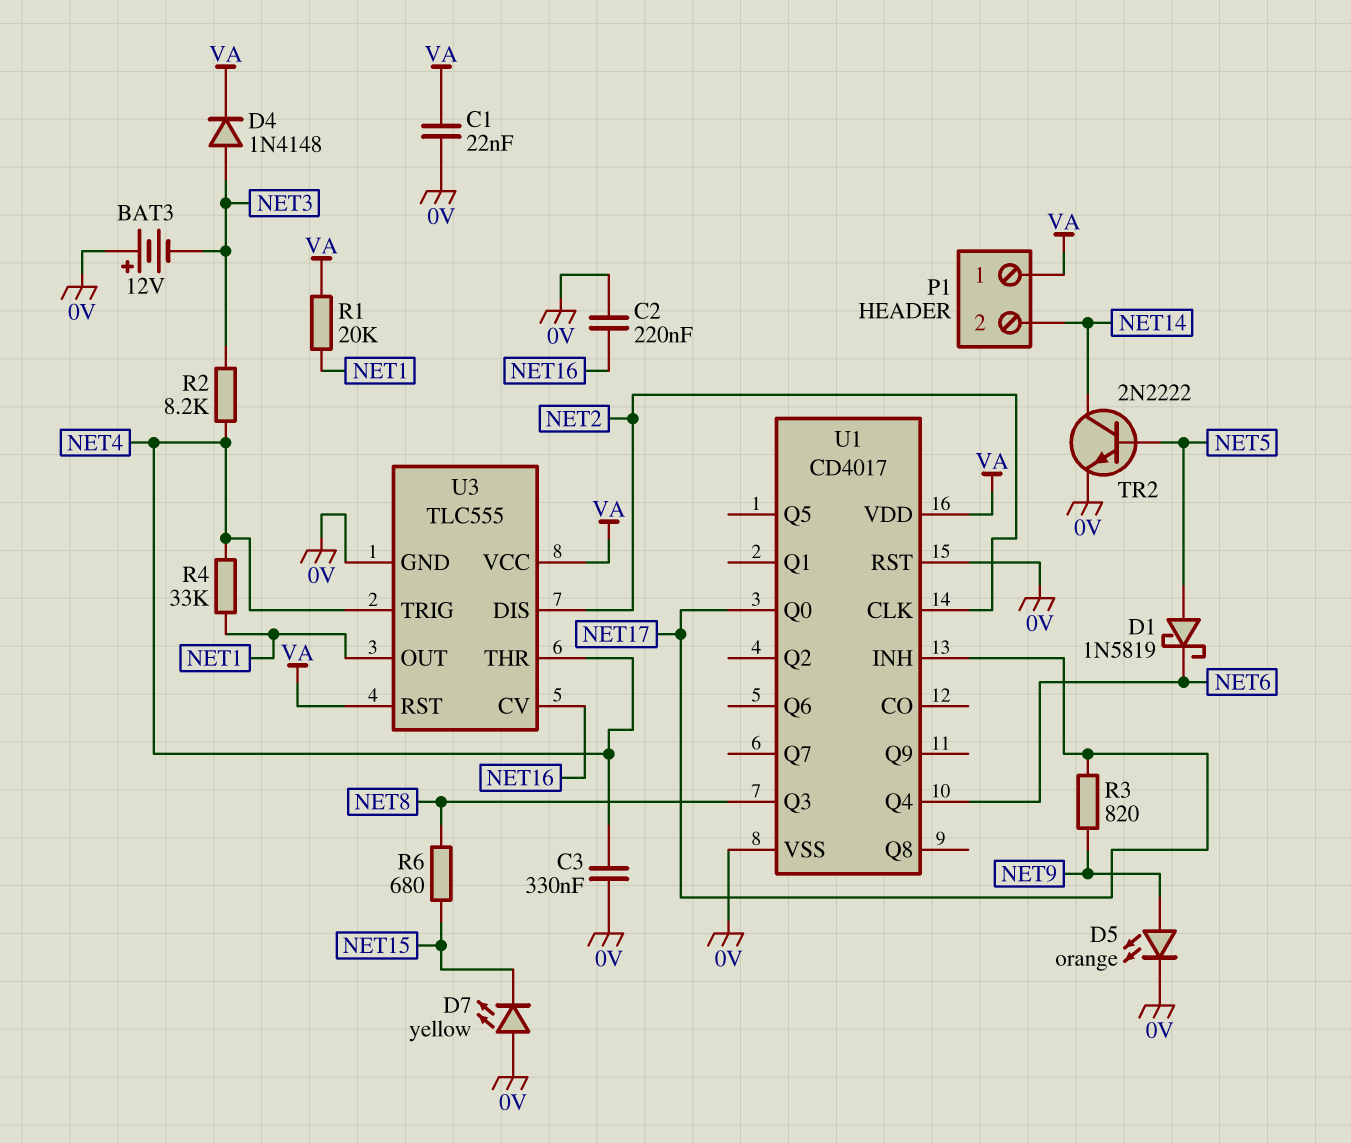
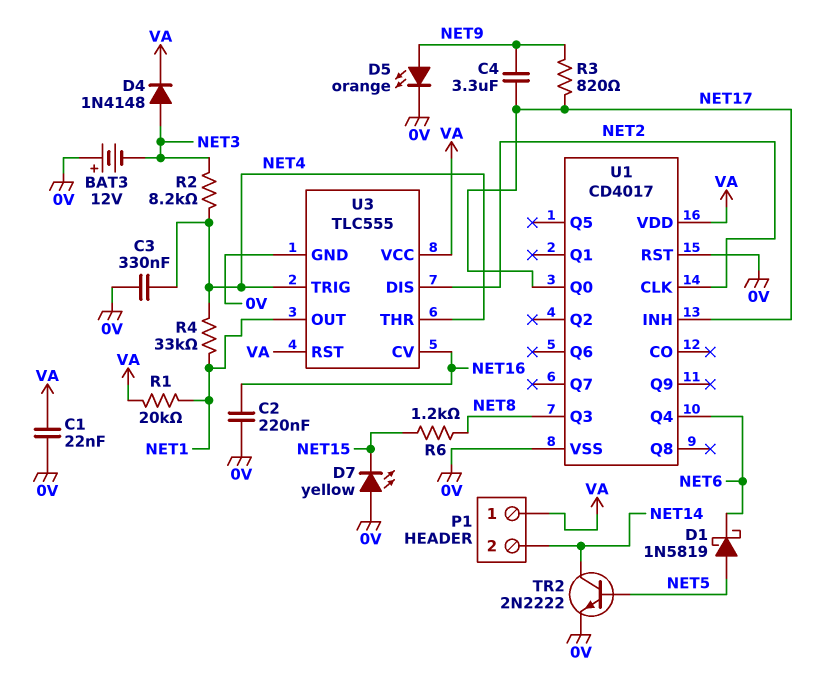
C4: none -> 3.3uF (NET9, NET17)
R6: 680 (NET8, NET15) -> 1.2k (NET8, NET15)

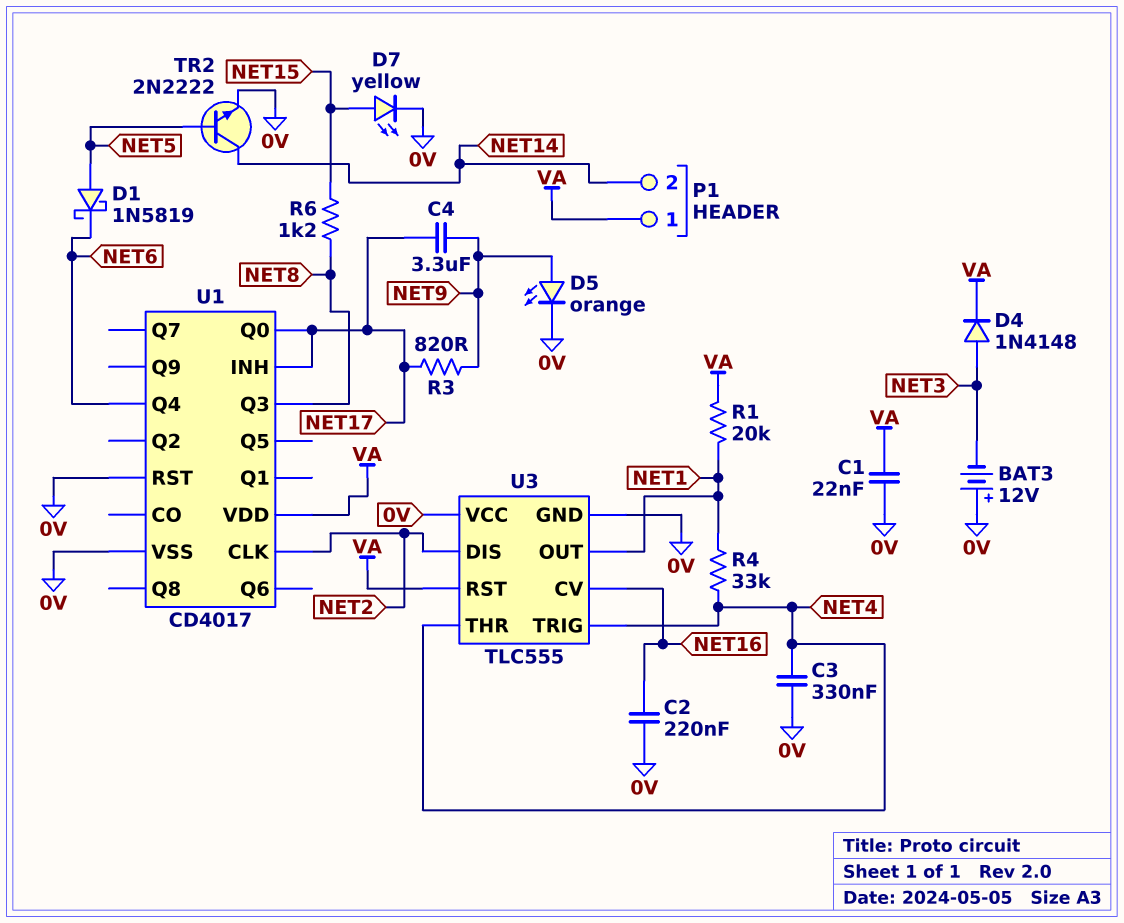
D7: LED yellow (A 0V, K NET15) -> LED yellow (A NET15, K 0V)
R2: 8.2k (NET3, NET4) -> none
U3 pin VCC: VA -> 0V

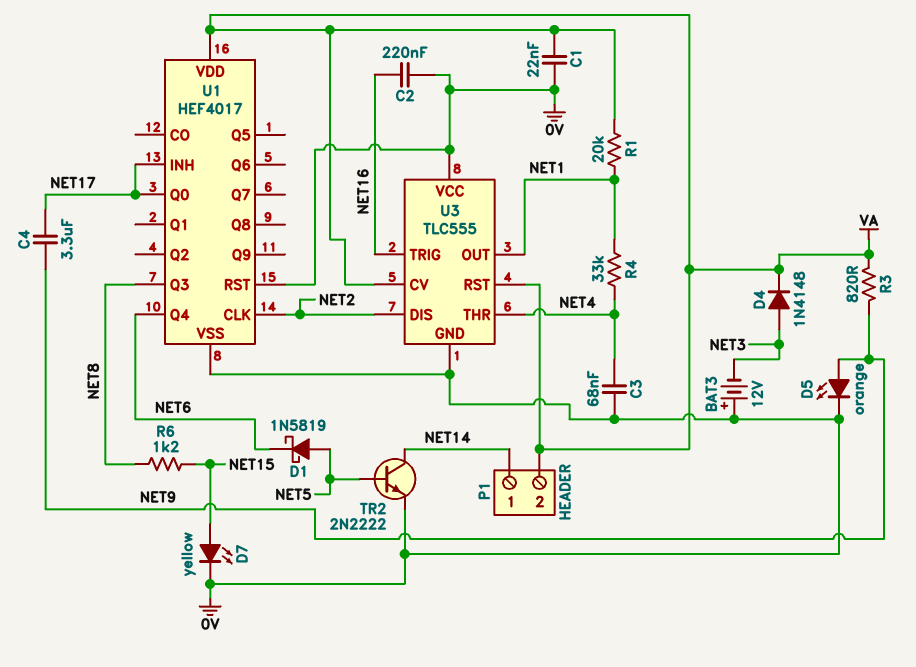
C3: 330nF (0V, NET4) -> 68nF (0V, NET4)
P1 pin 1: VA -> NET14
P1 pin 2: NET14 -> VA
R3: 820 (NET9, NET17) -> 820 (NET9, VA)
U1: CD4017 -> HEF4017
U3 pin CV: NET16 -> VA
U3 pin TRIG: NET4 -> NET16

